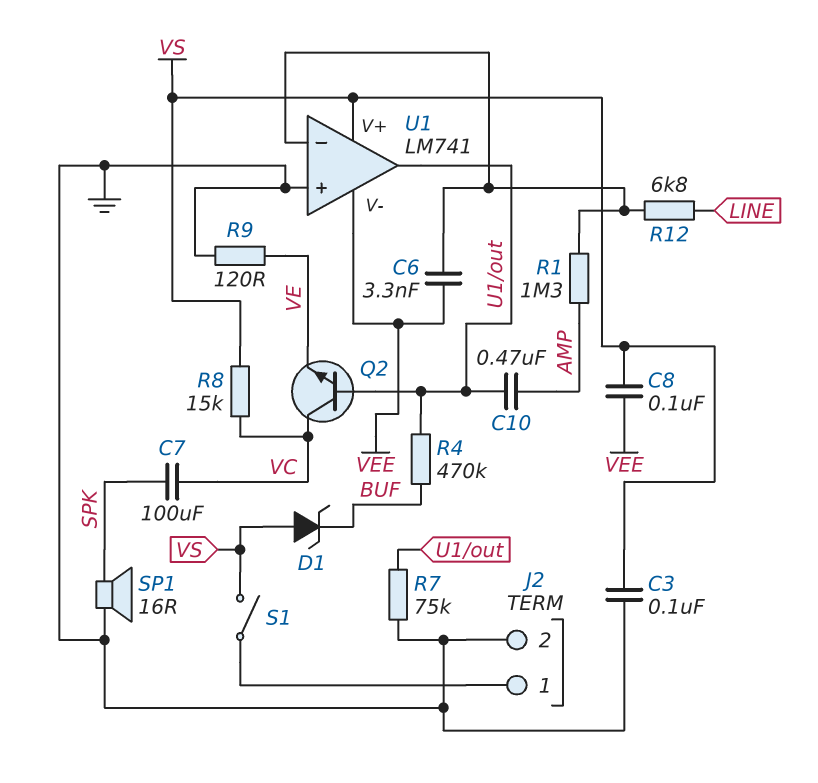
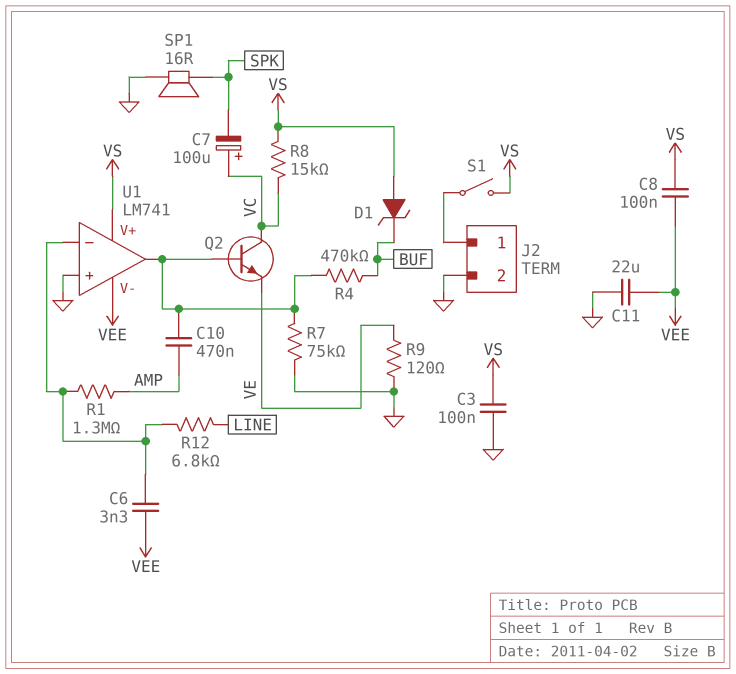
C7: 100uF (SPK, VC) -> 100uF (plus VC, minus SPK)
C11: none -> 22uF (GND, VEE)

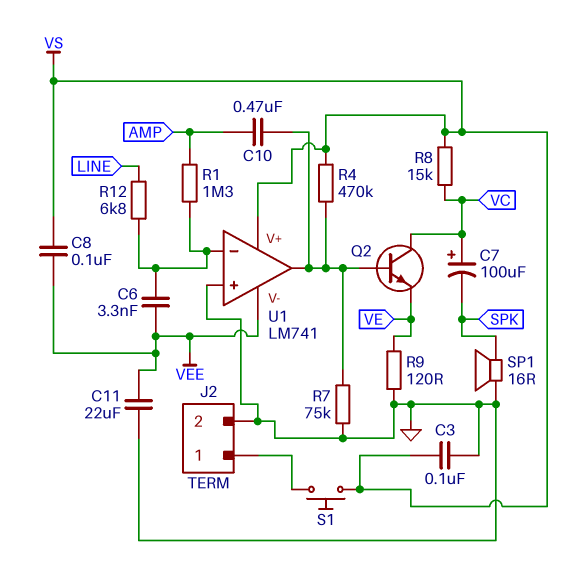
D1: zener (A VS, K BUF) -> none
R4: 470k (BUF, U1/out) -> 470k (U1/out, VS)
S1: switch (J2/1, VS) -> button (J2/1, VS)

